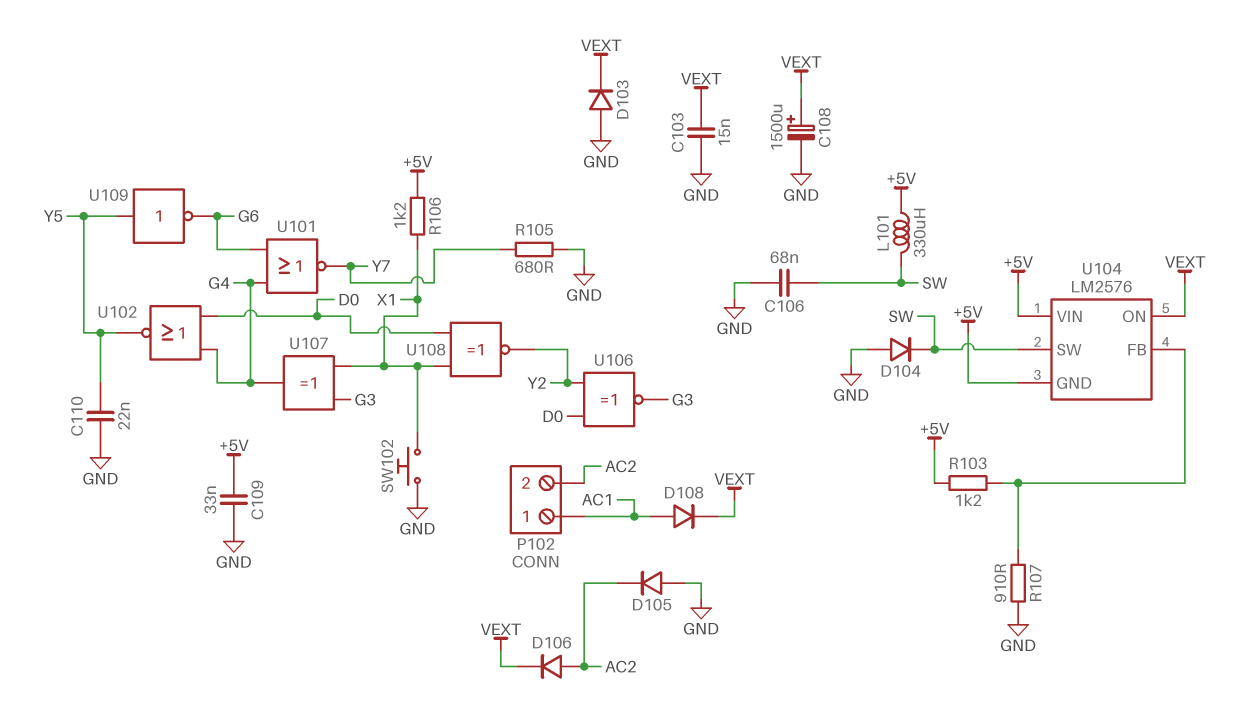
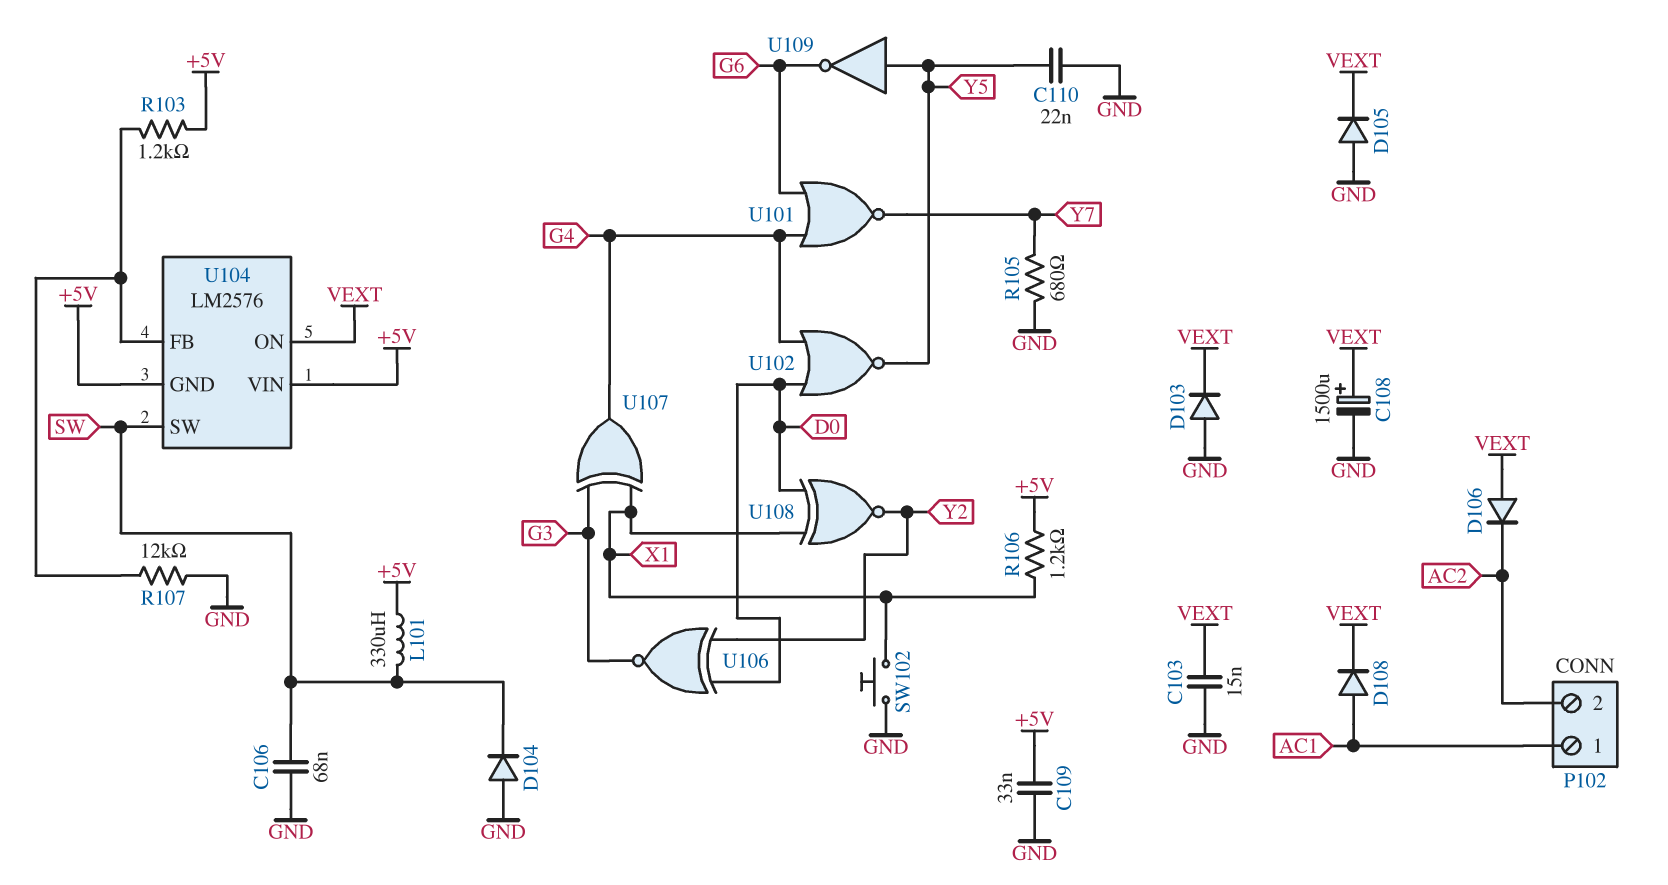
D105: diode (A GND, K AC2) -> diode (A GND, K VEXT)
D106: diode (A AC2, K VEXT) -> diode (A VEXT, K AC2)
R107: 910 (GND, U104/FB) -> 12k (GND, U104/FB)

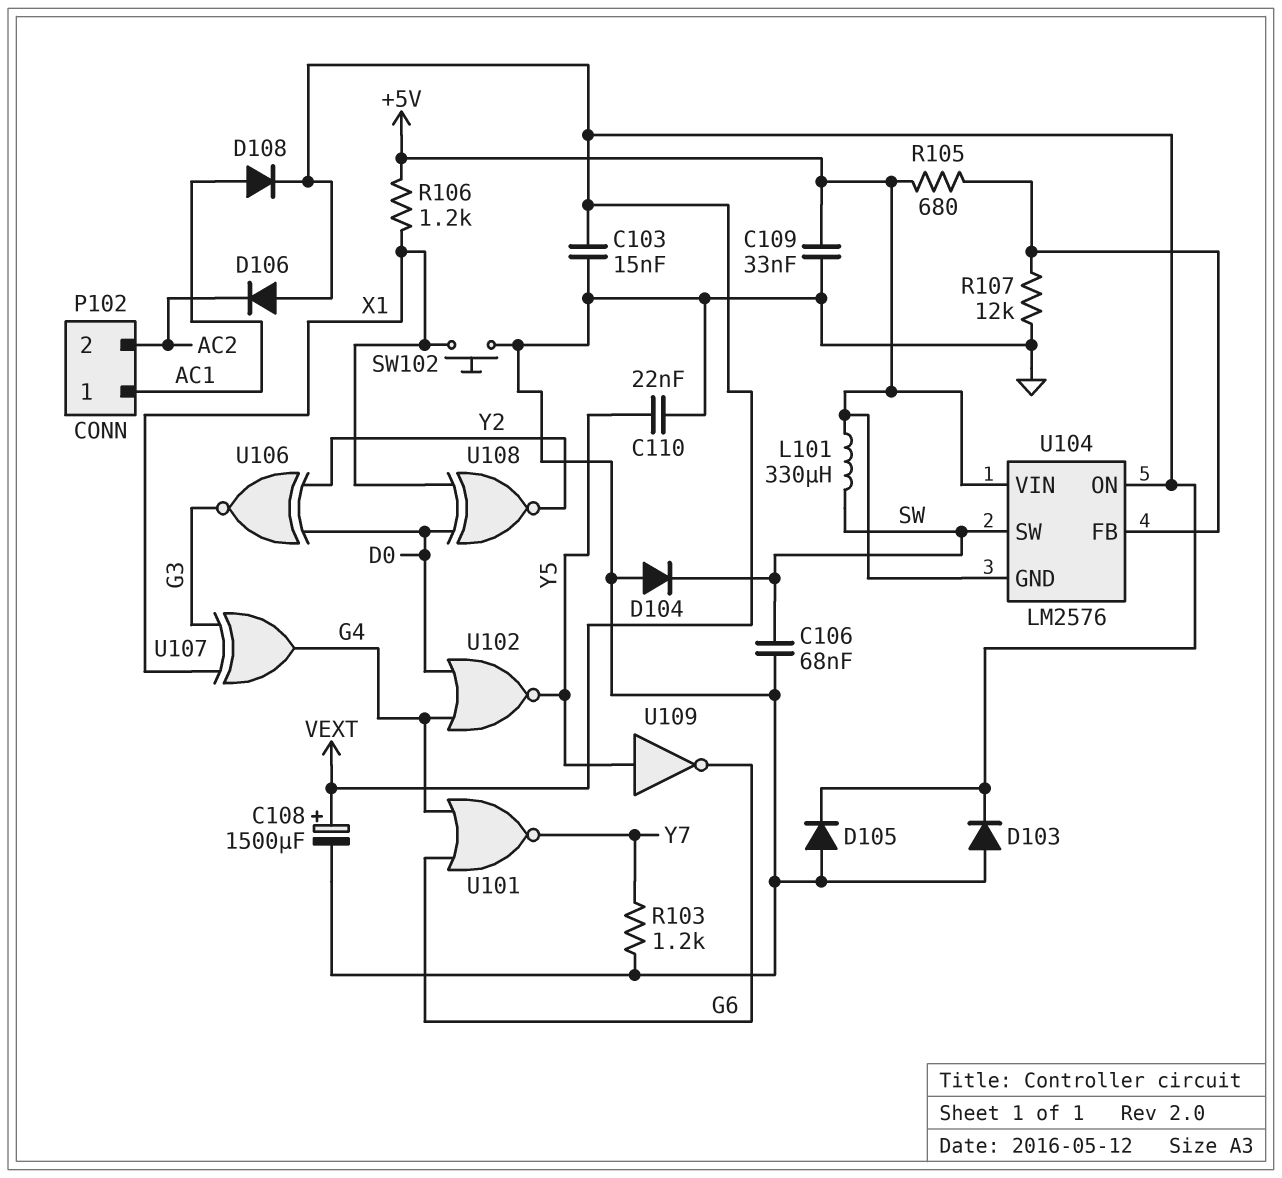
R103: 1.2k (+5V, U104/FB) -> 1.2k (GND, Y7)
R105: 680 (GND, Y7) -> 680 (+5V, U104/FB)

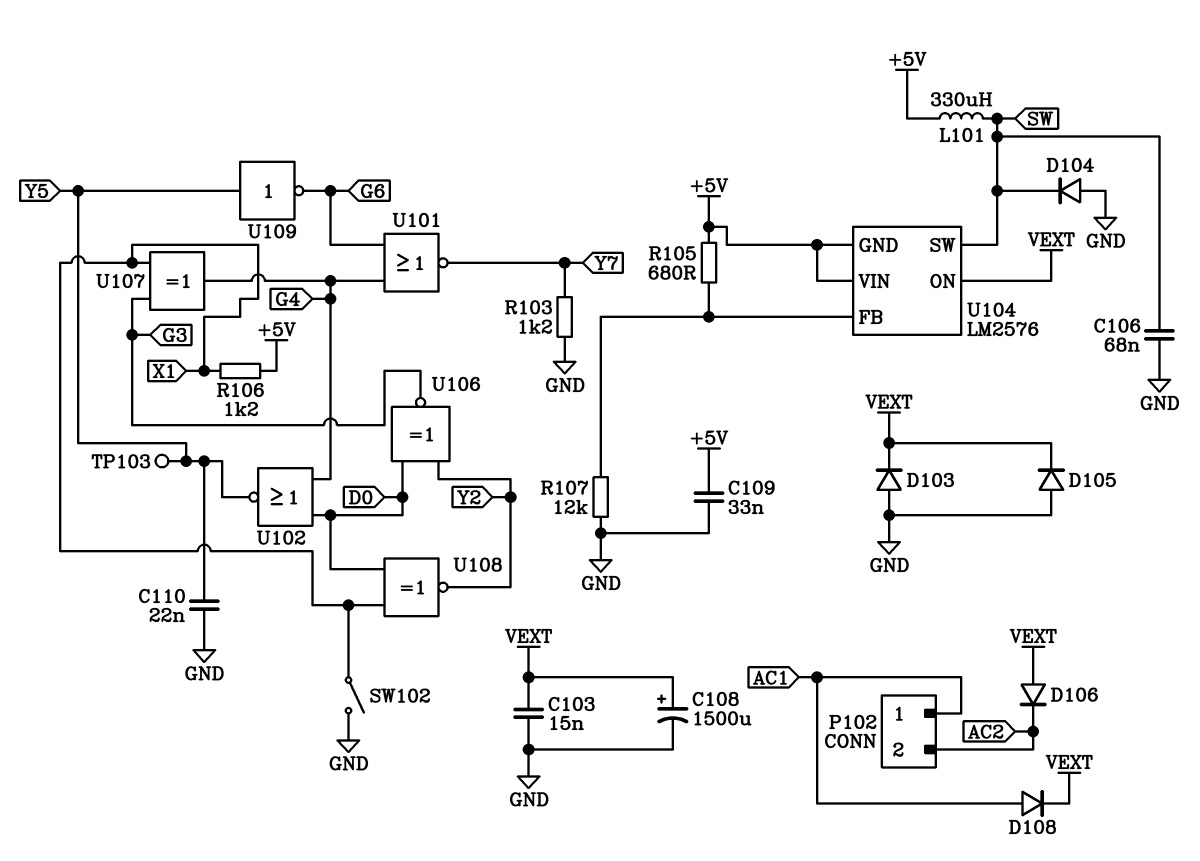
SW102: button (GND, X1) -> switch (GND, X1)
TP103: none -> test point (Y5)

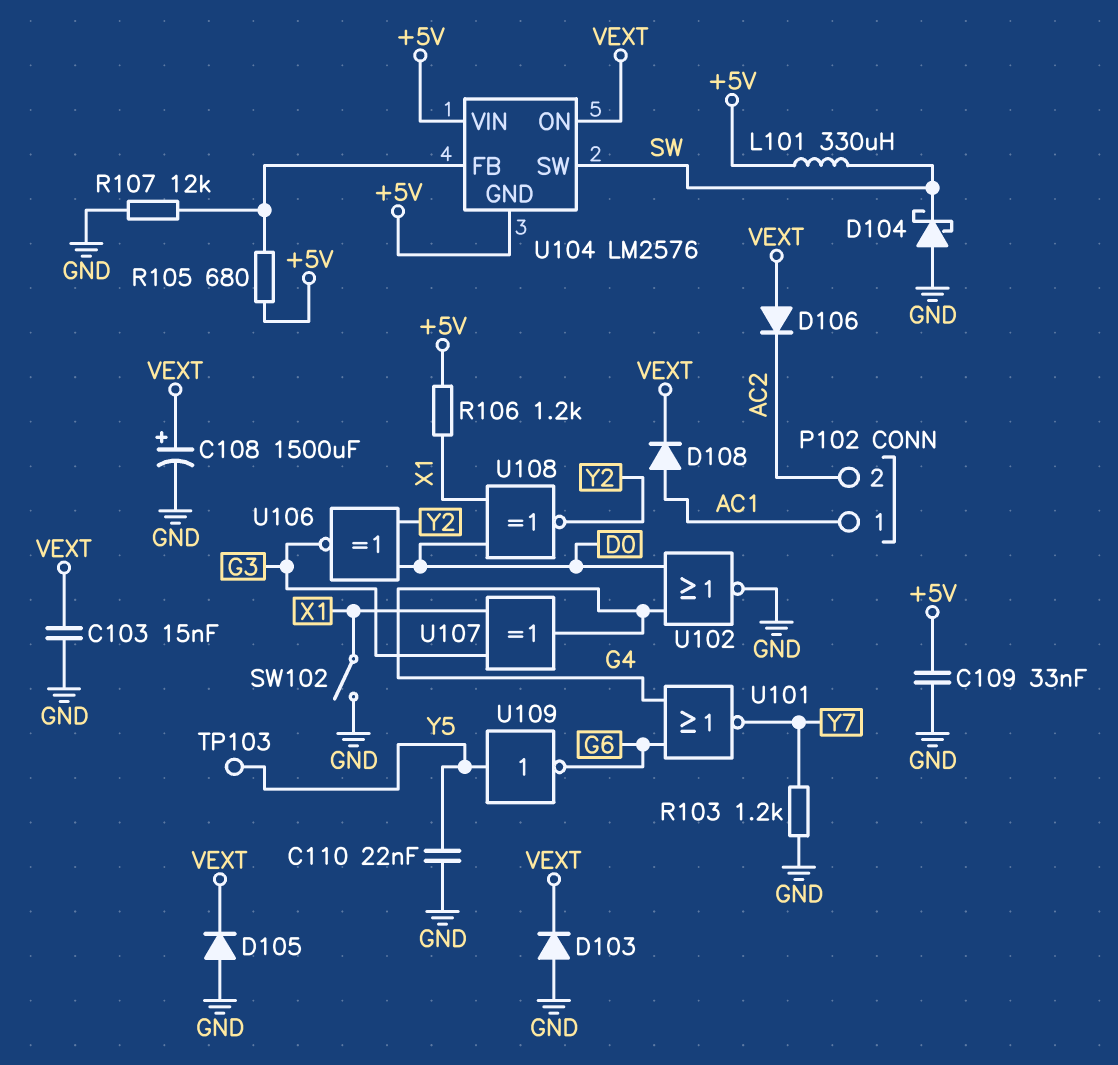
C106: 68nF (GND, SW) -> none
D104: diode (A GND, K SW) -> schottky (A GND, K SW)
U102: NOR (in D0, in G4, out Y5) -> NOR (in D0, in G4, out GND)

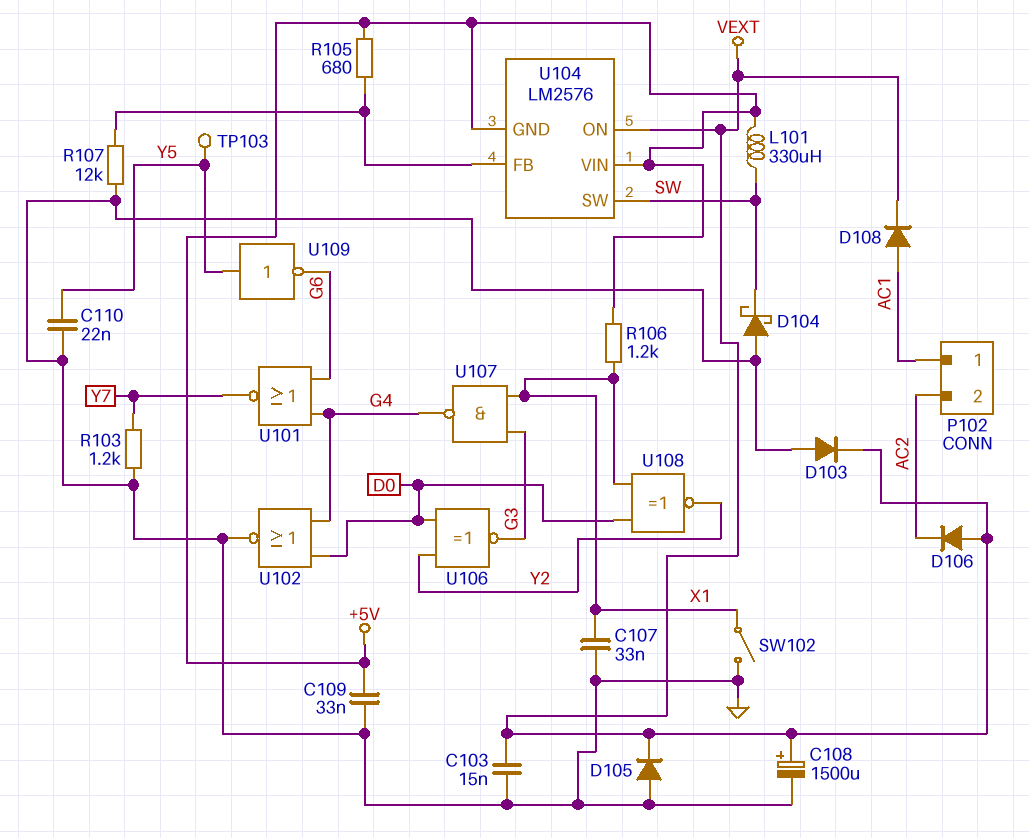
C107: none -> 33nF (GND, X1)
U107: XOR (in G3, in X1, out G4) -> NAND (in G3, in X1, out G4)

